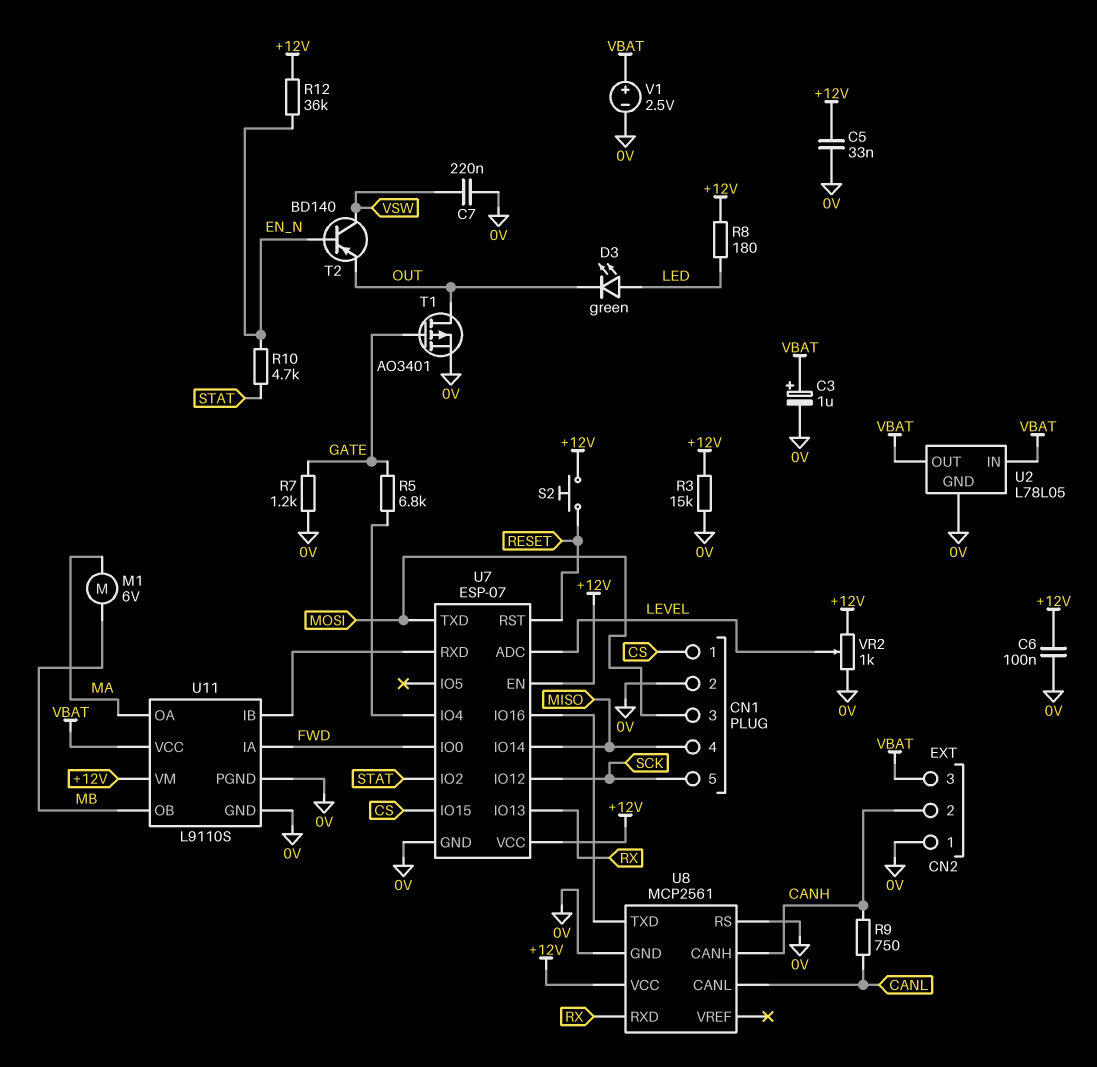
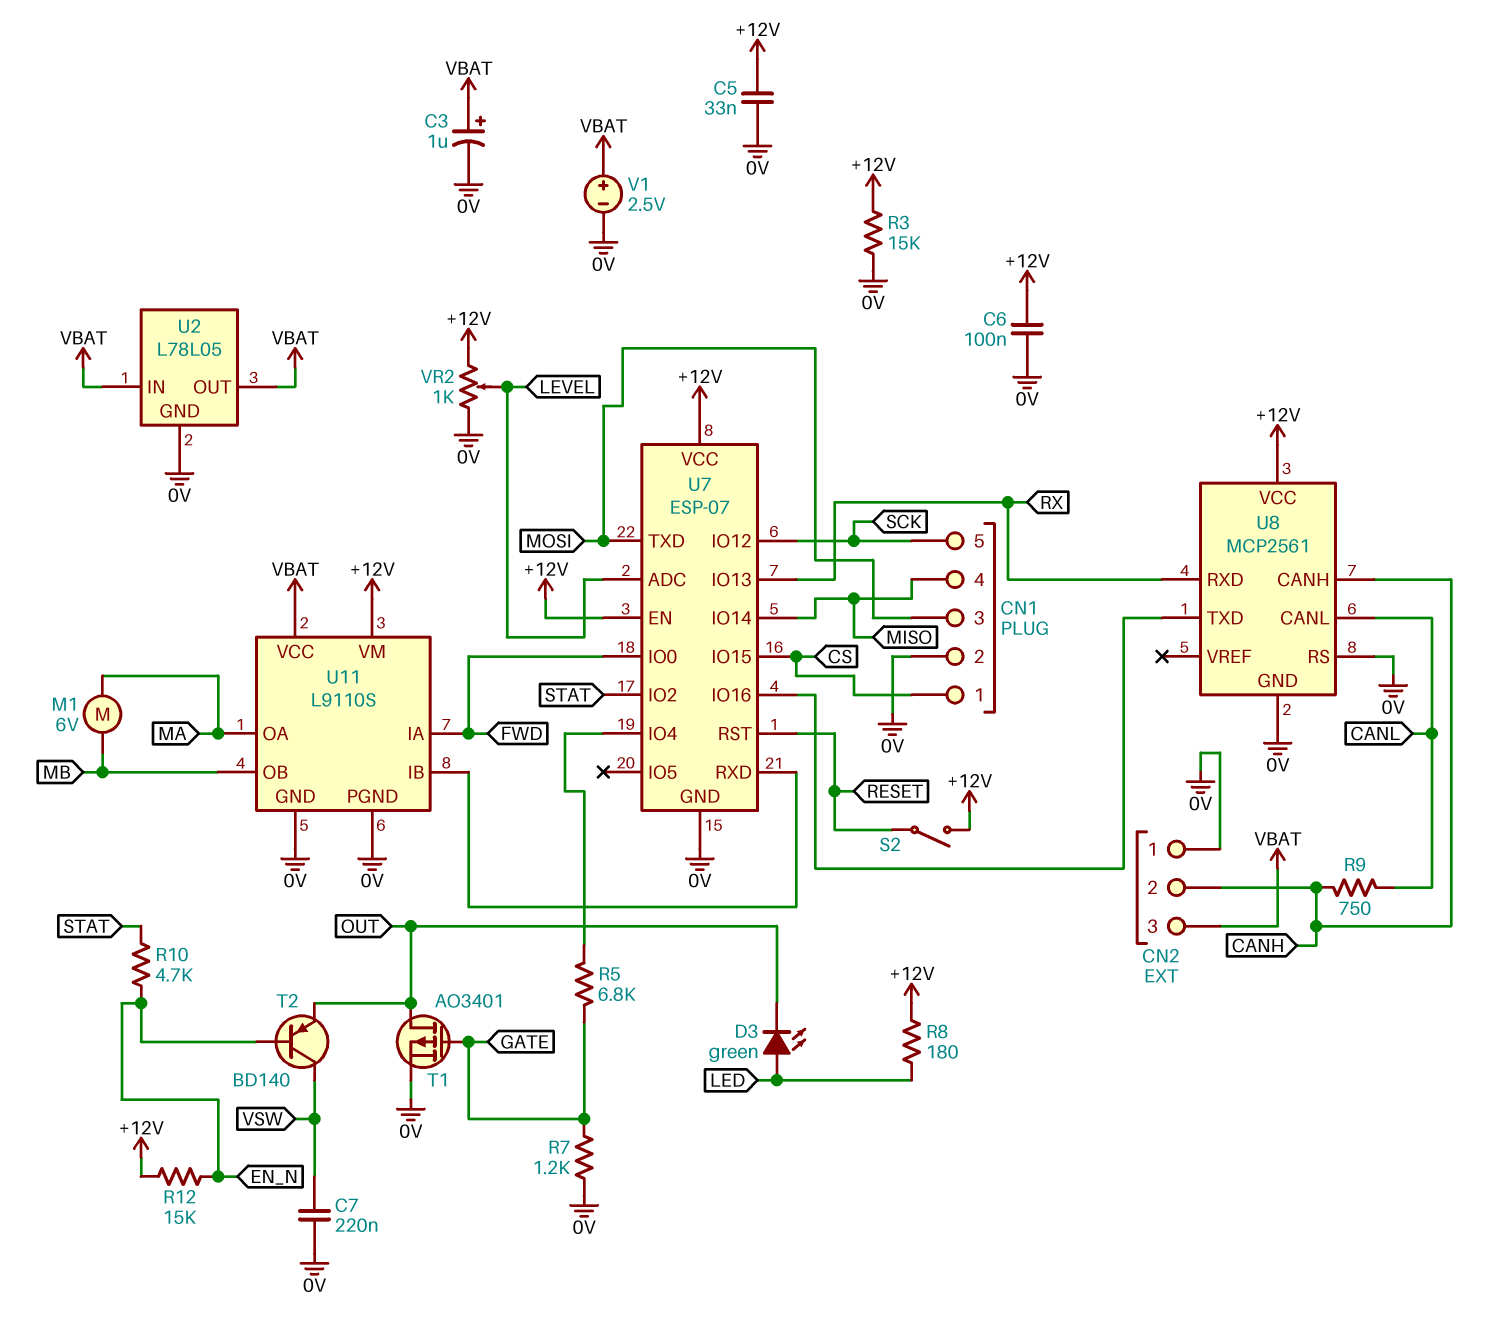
R12: 36k (+12V, EN_N) -> 15k (+12V, EN_N)
S2: button (+12V, RESET) -> switch (+12V, RESET)

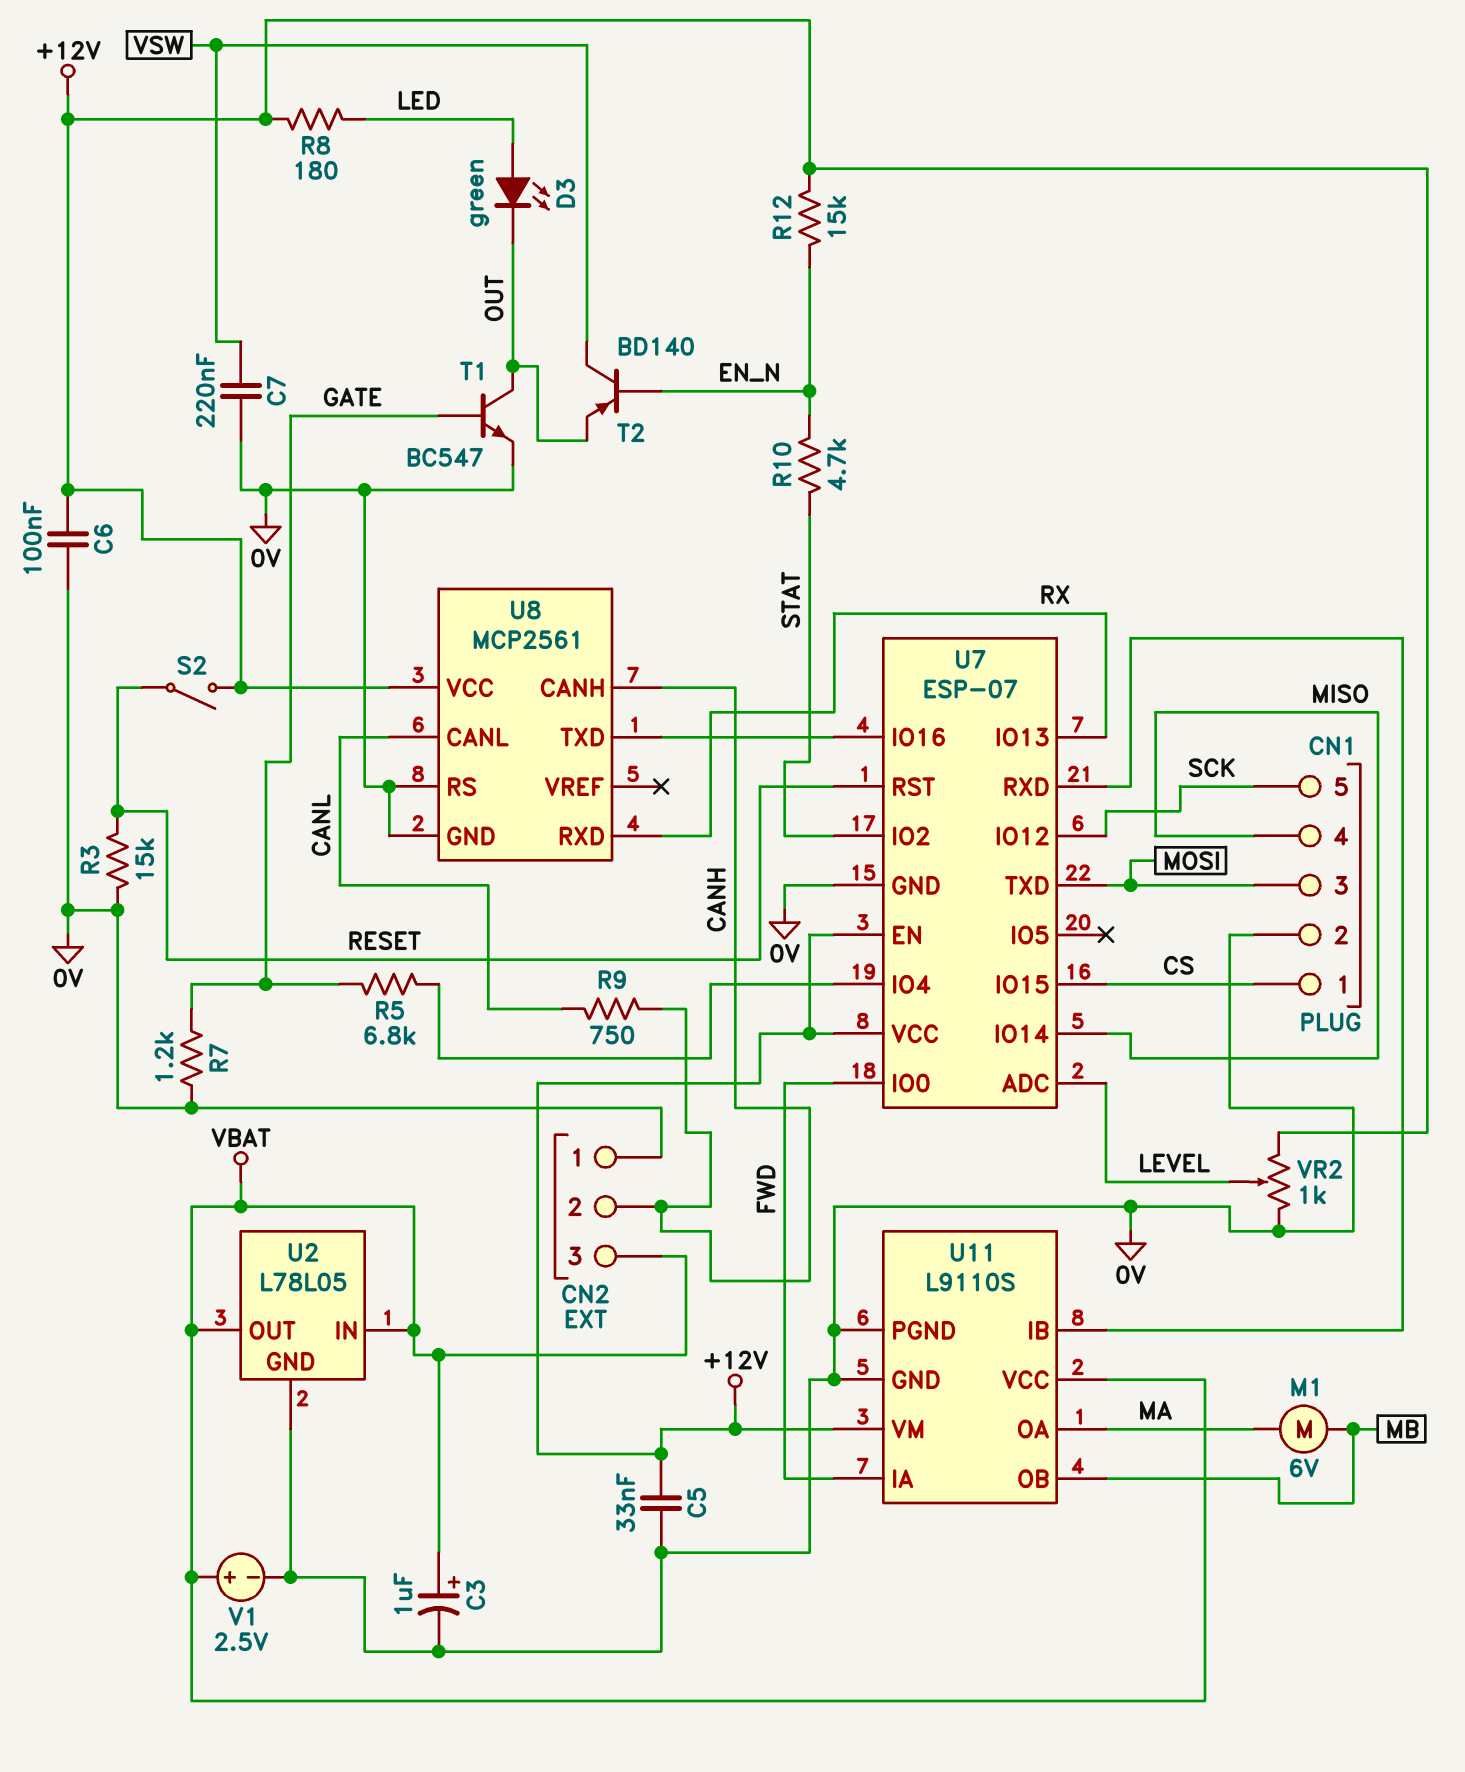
R3: 15k (+12V, 0V) -> 15k (0V, RESET)
T1: PMOS AO3401 (G GATE, D OUT, S 0V) -> NPN BC547 (B GATE, C OUT, E 0V)

